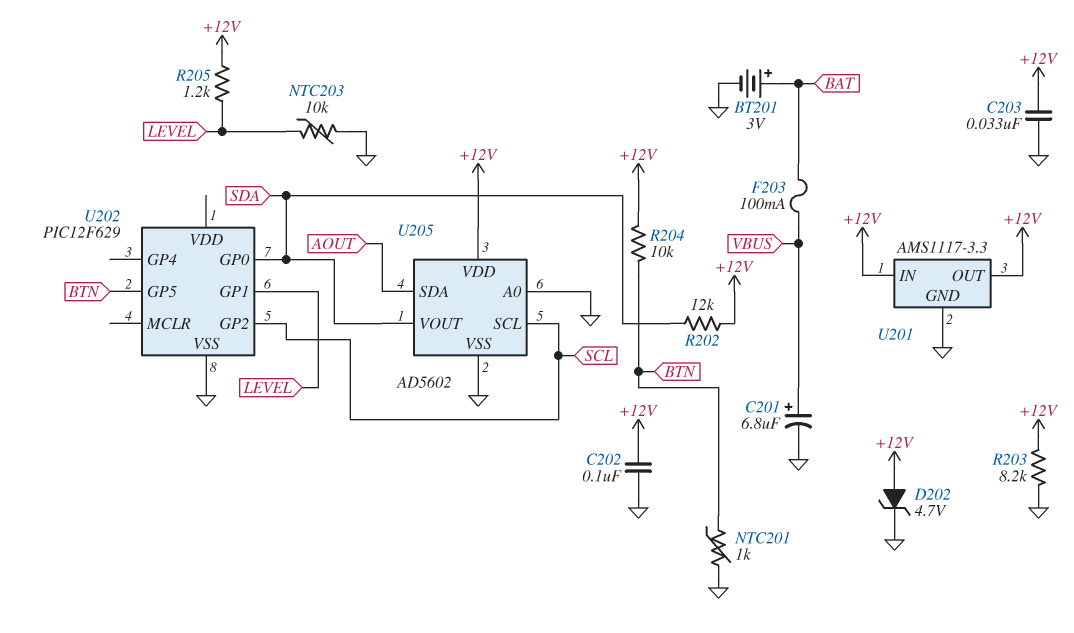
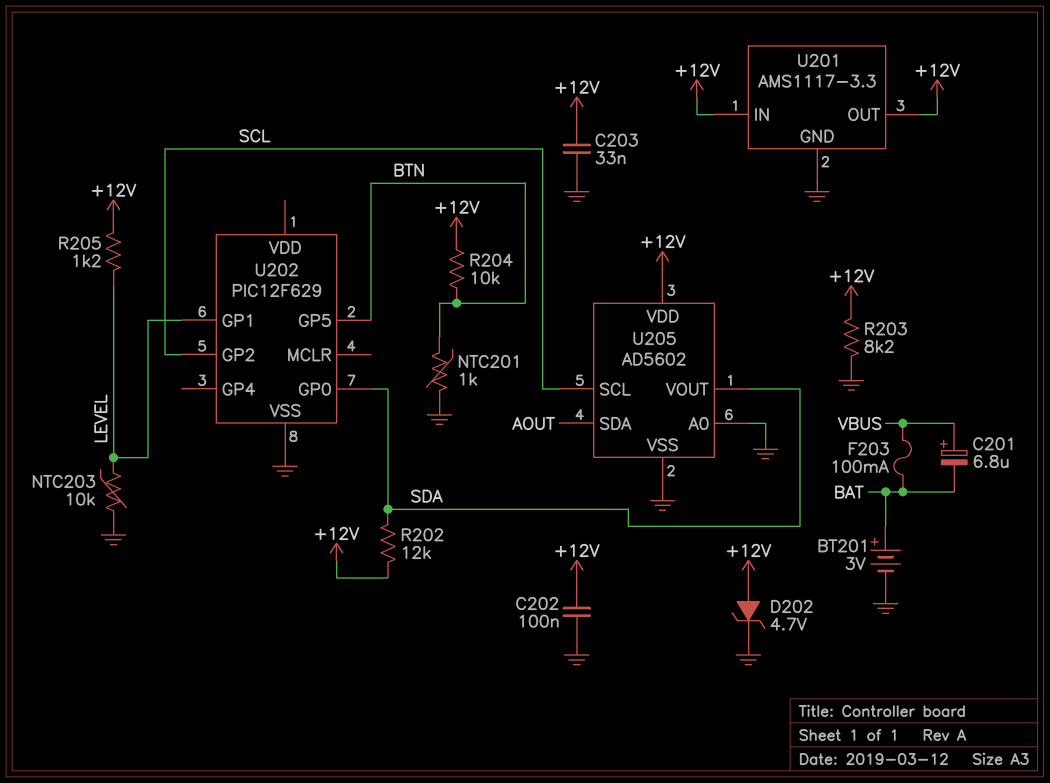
C201: 6.8uF (plus VBUS, minus GND) -> 6.8uF (plus VBUS, minus BAT)

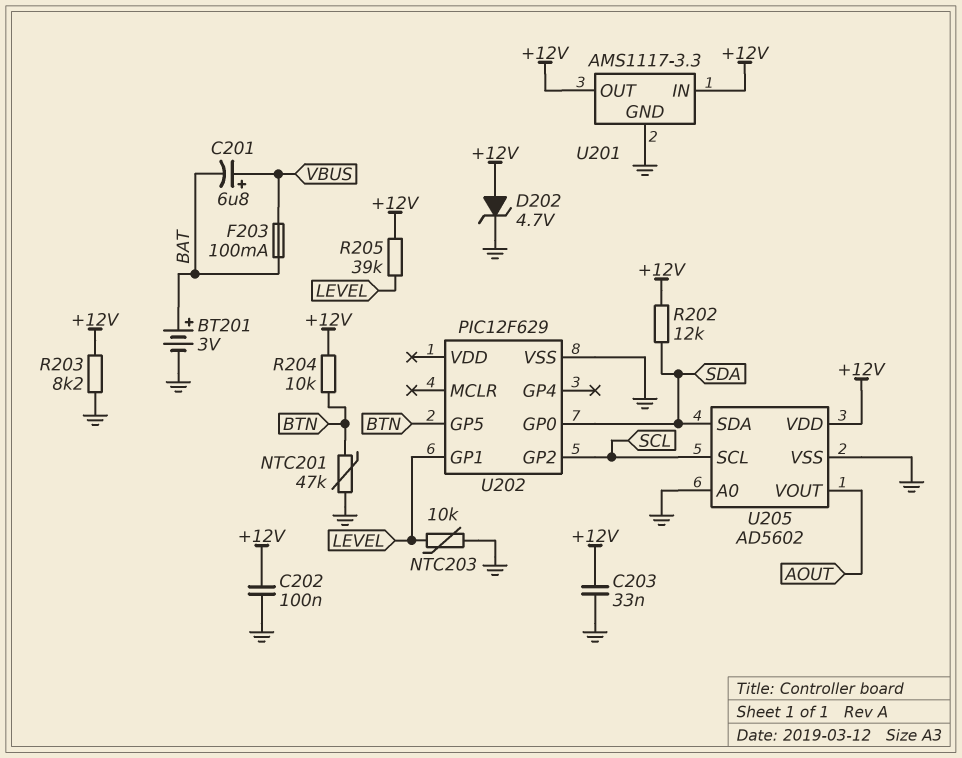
NTC201: 1k (BTN, GND) -> 47k (BTN, GND)
R205: 1.2k (+12V, LEVEL) -> 39k (+12V, LEVEL)
U205 pin SDA: AOUT -> SDA
U205 pin VOUT: SDA -> AOUT

